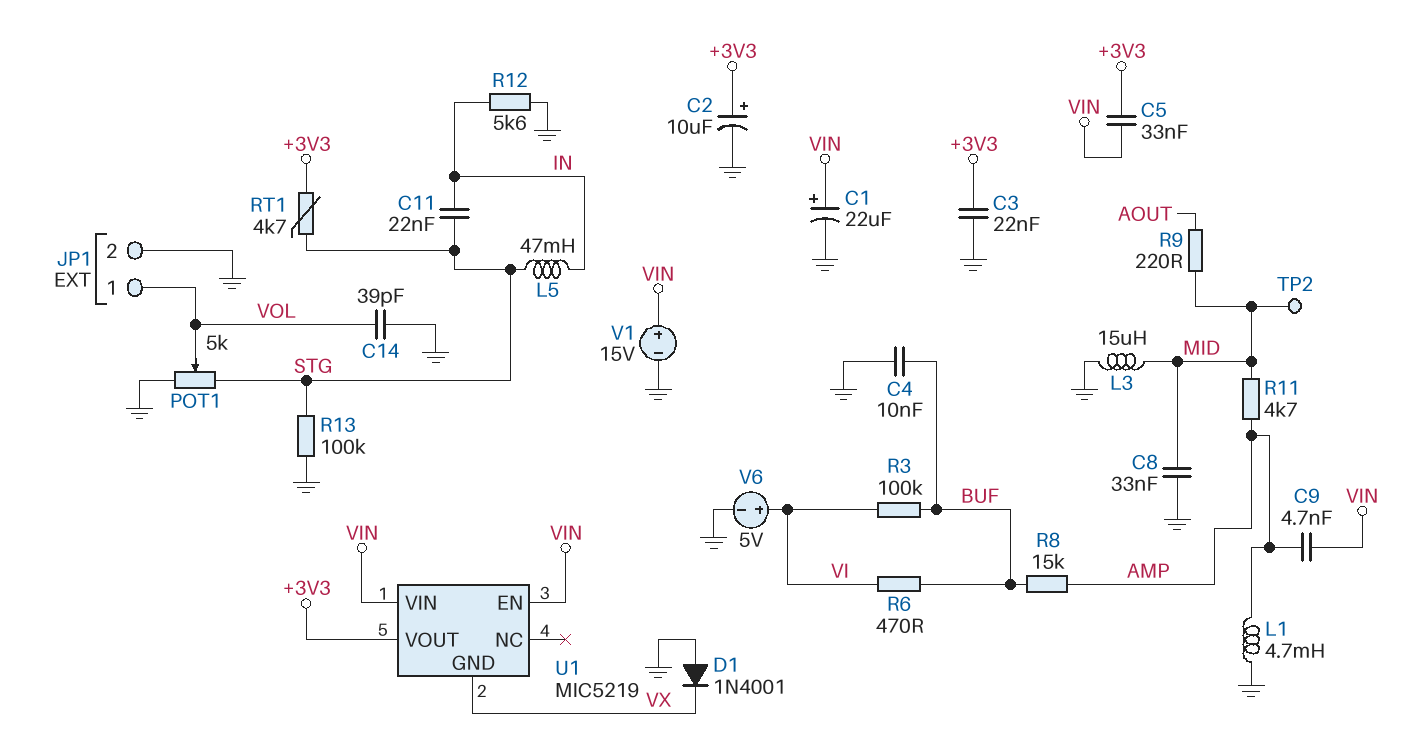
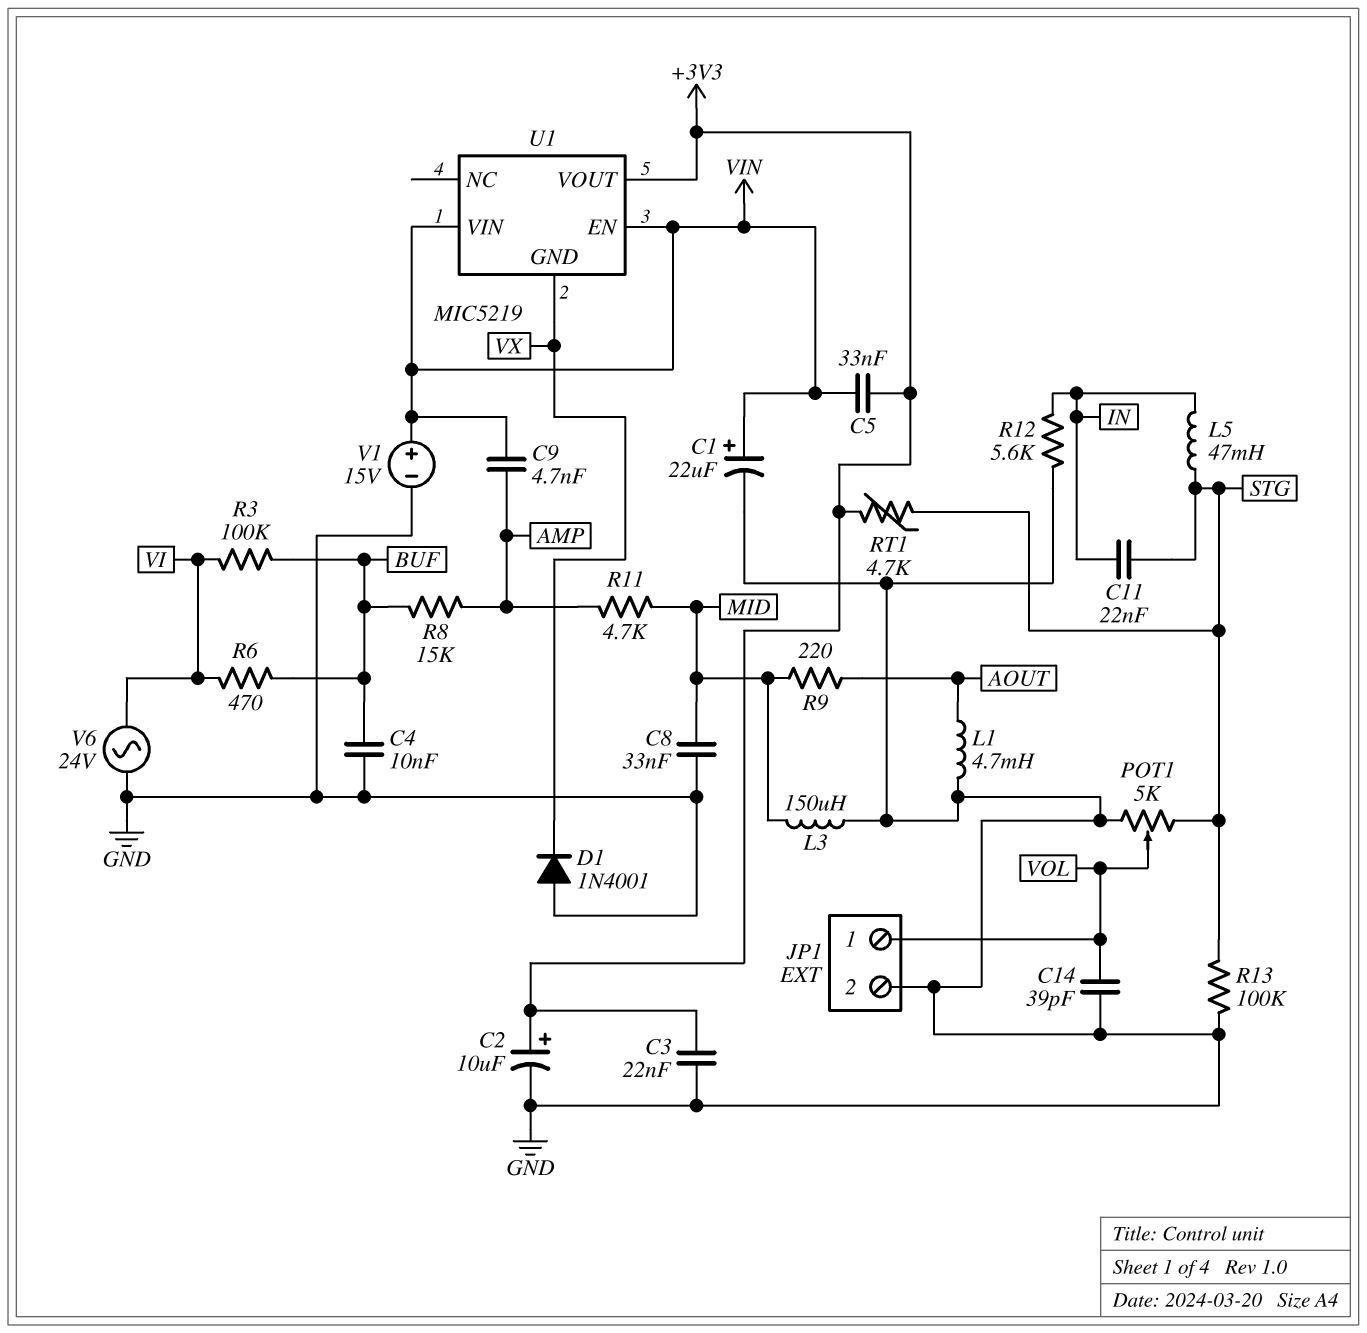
L1: 4.7mH (AMP, GND) -> 4.7mH (AOUT, GND)
L3: 15uH (GND, MID) -> 150uH (GND, MID)
TP2: test point (MID) -> none
V6: 5V (plus VI, minus GND) -> AC 24V (GND, VI)

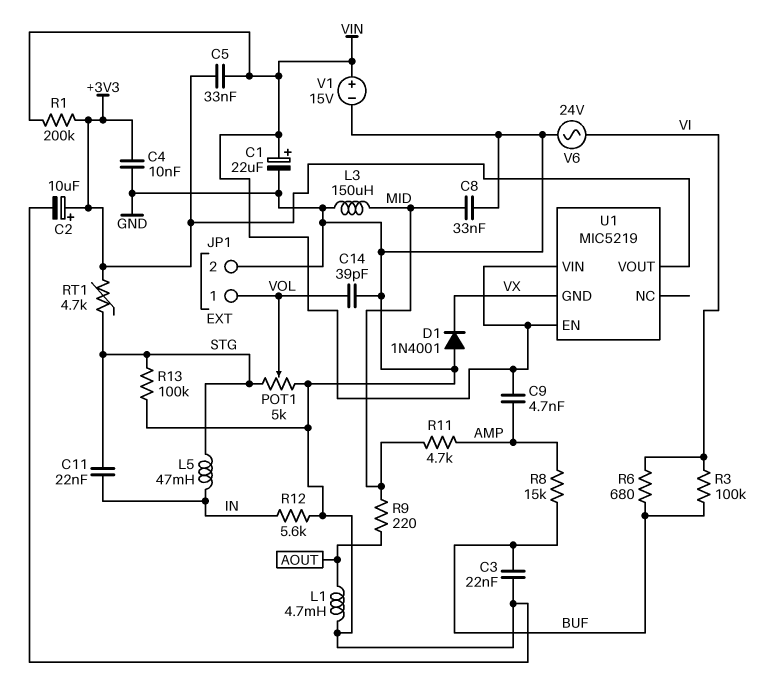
C3: 22nF (+3V3, GND) -> 22nF (BUF, GND)
C4: 10nF (BUF, GND) -> 10nF (+3V3, GND)
R1: none -> 200k (+3V3, VIN)
R6: 470 (BUF, VI) -> 680 (BUF, VI)

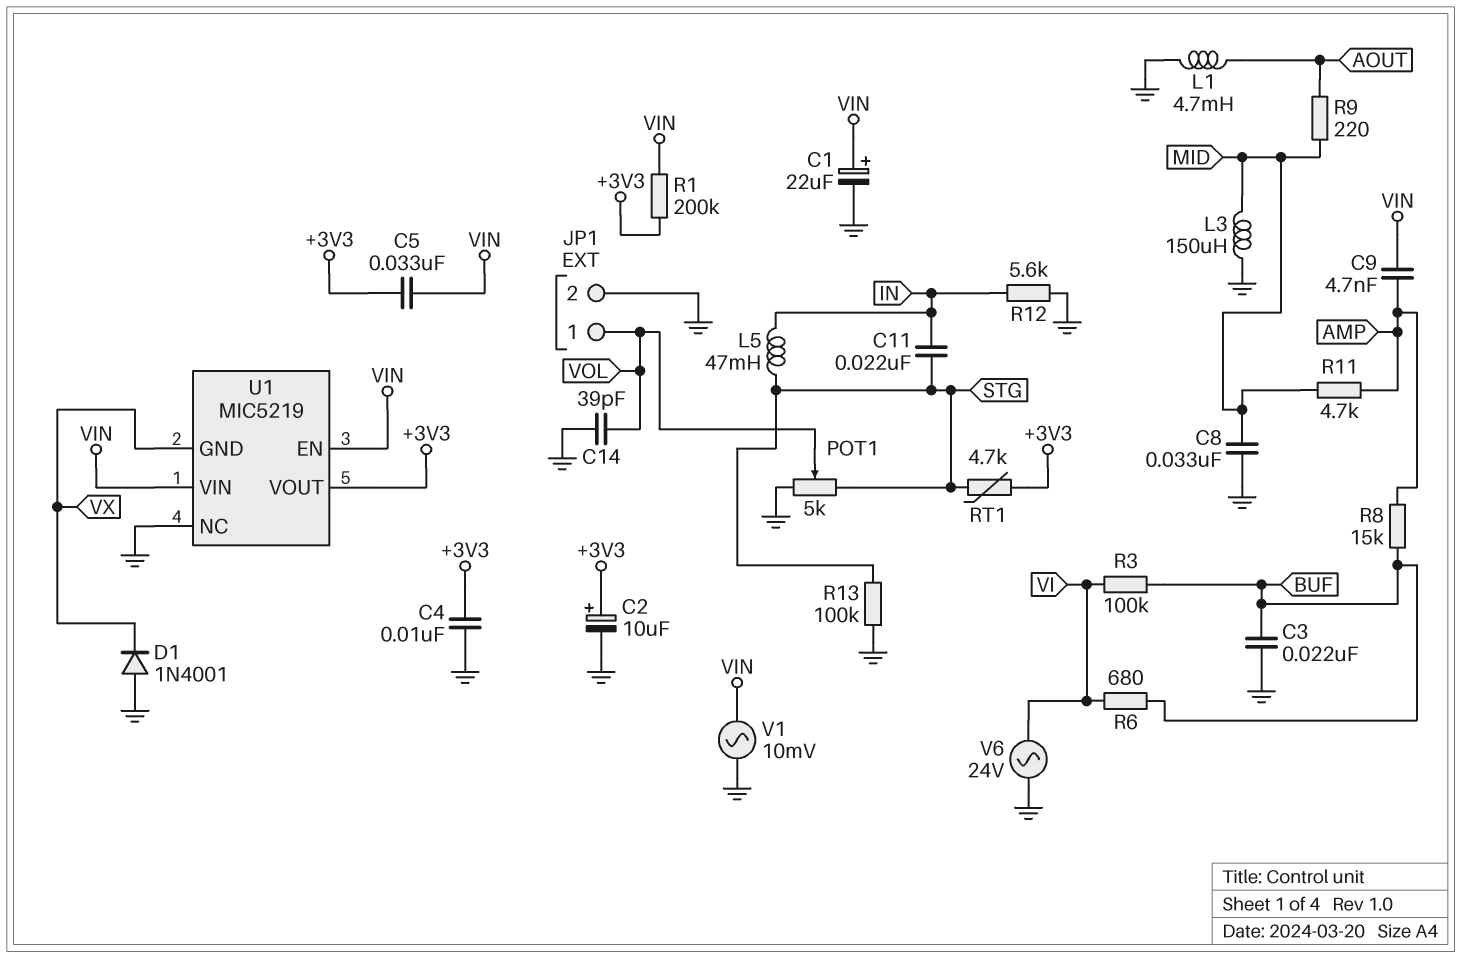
U1 pin NC: none -> GND
V1: 15V (plus VIN, minus GND) -> AC 10mV (GND, VIN)

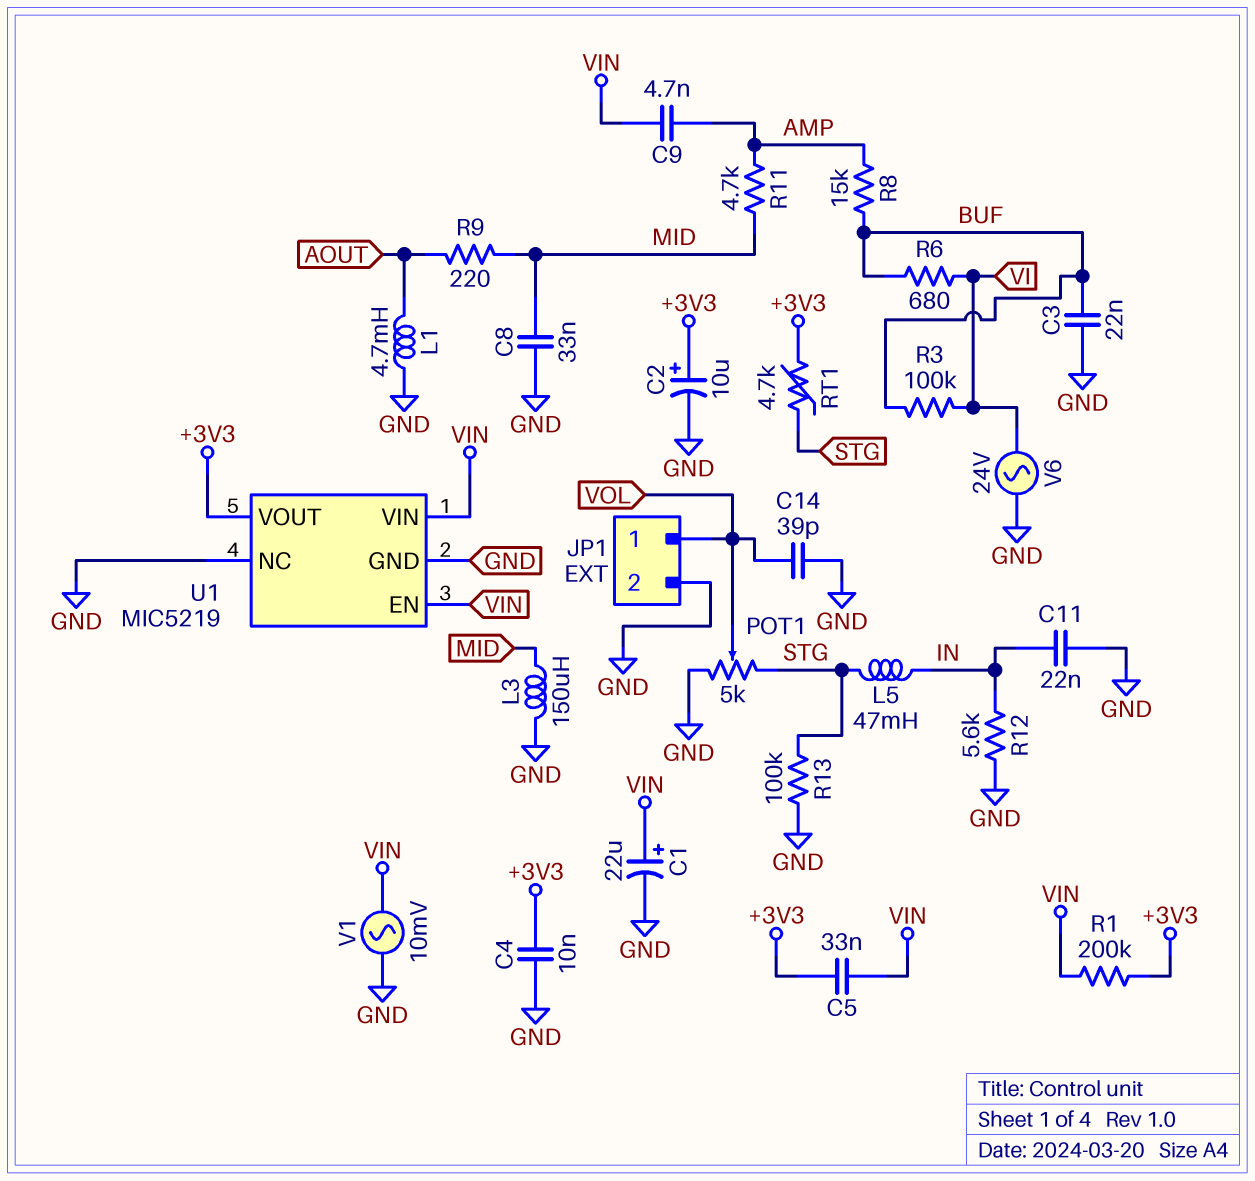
C11: 22nF (IN, STG) -> 22nF (GND, IN)
D1: diode 1N4001 (A GND, K VX) -> none
U1 pin GND: VX -> GND

